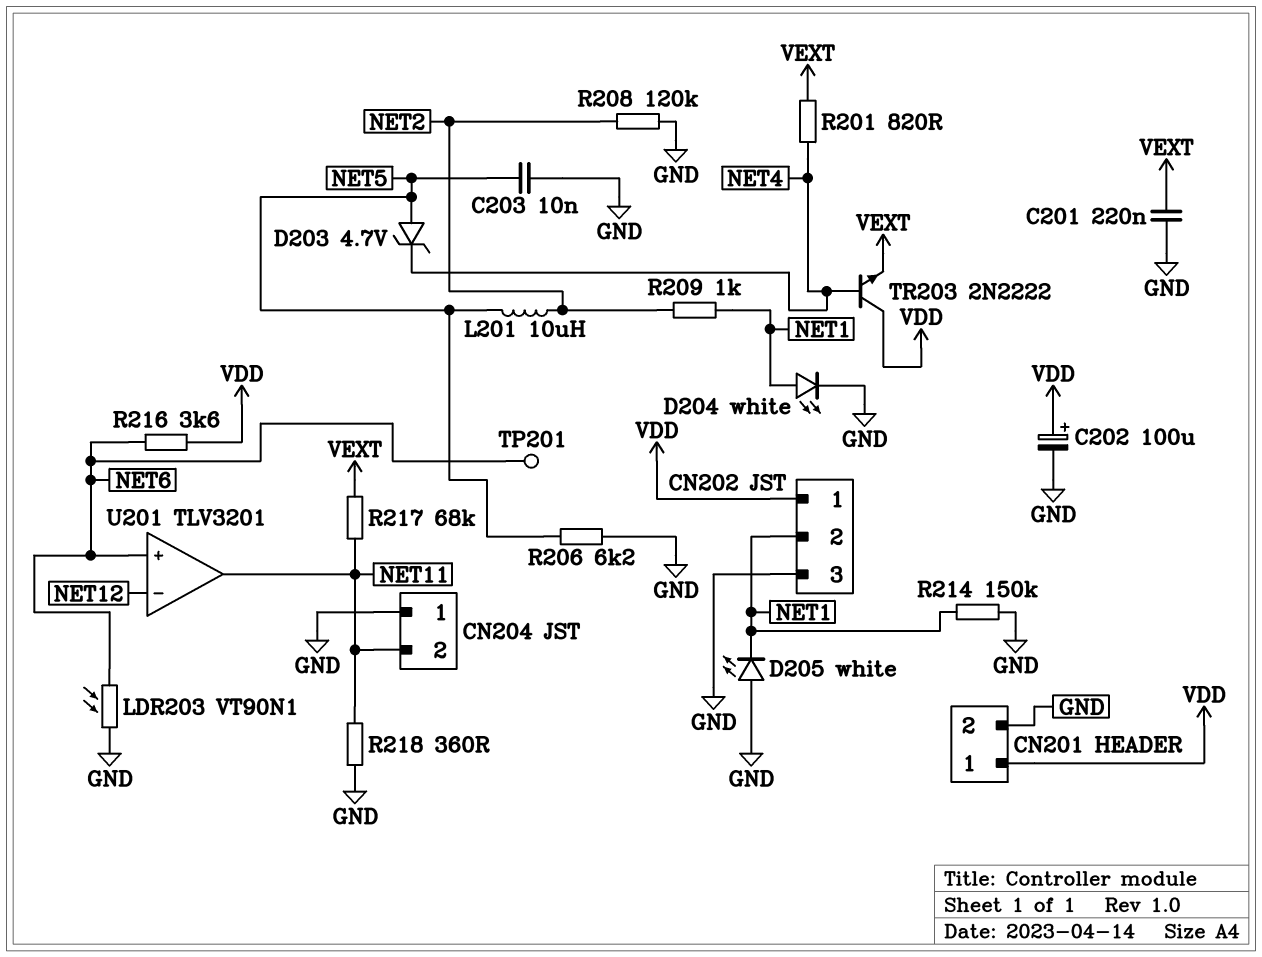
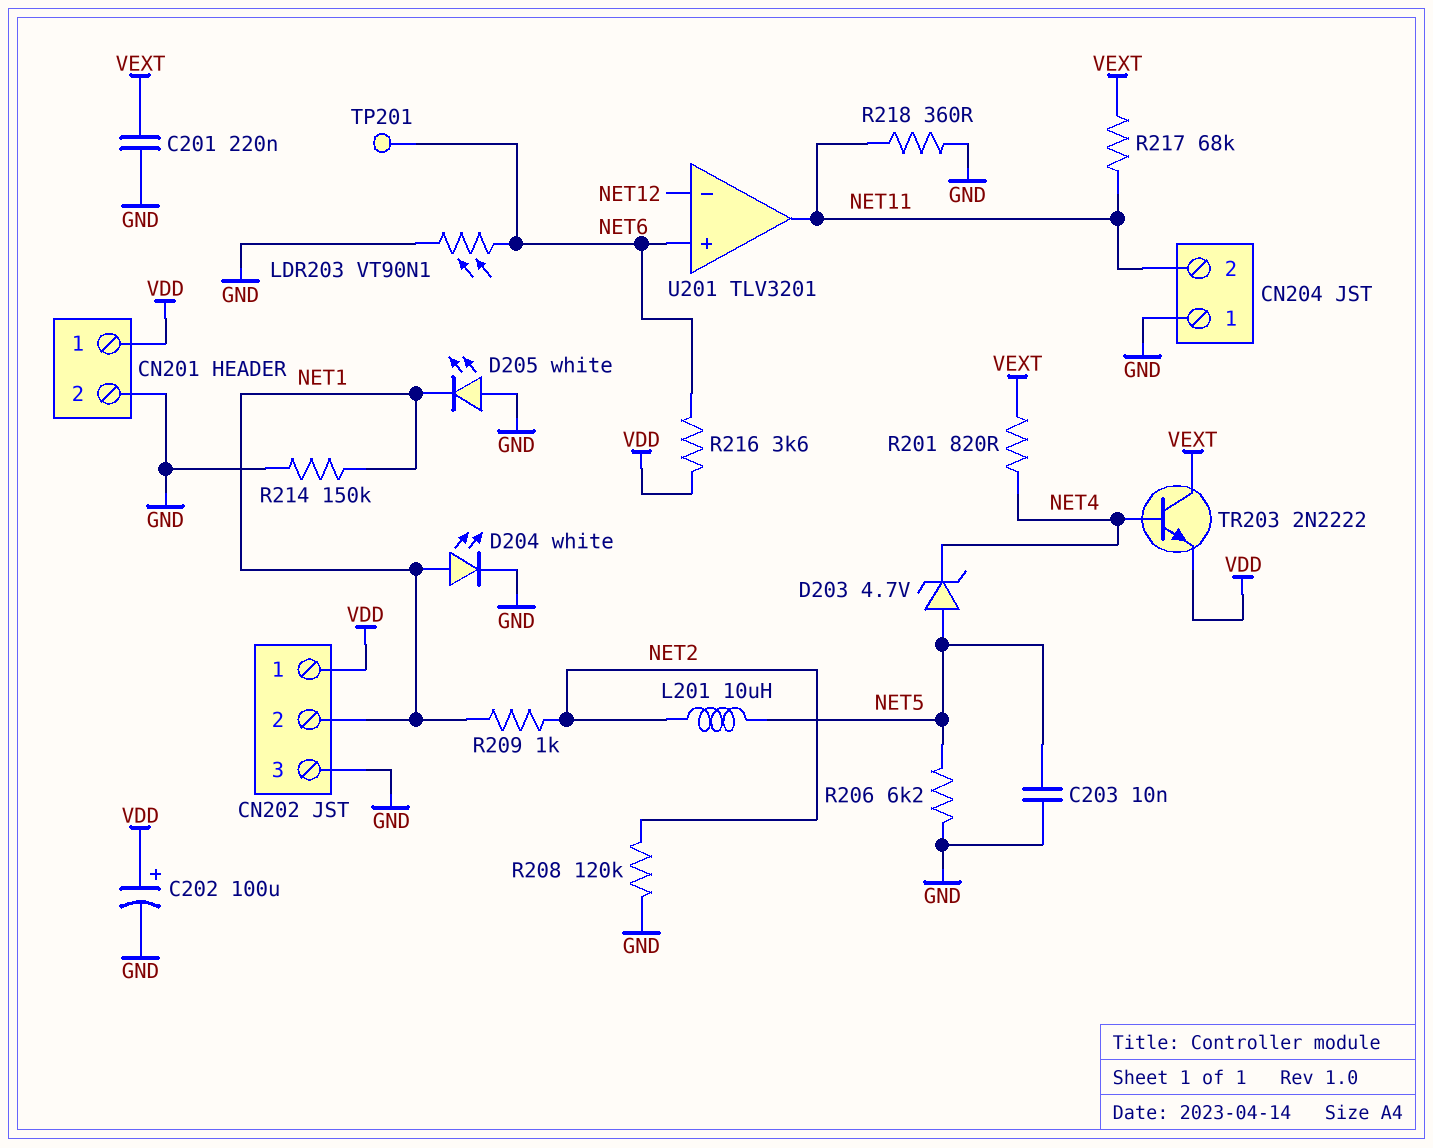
TR203: NPN 2N2222 (B NET4, C VDD, E VEXT) -> NPN 2N2222 (B NET4, C VEXT, E VDD)

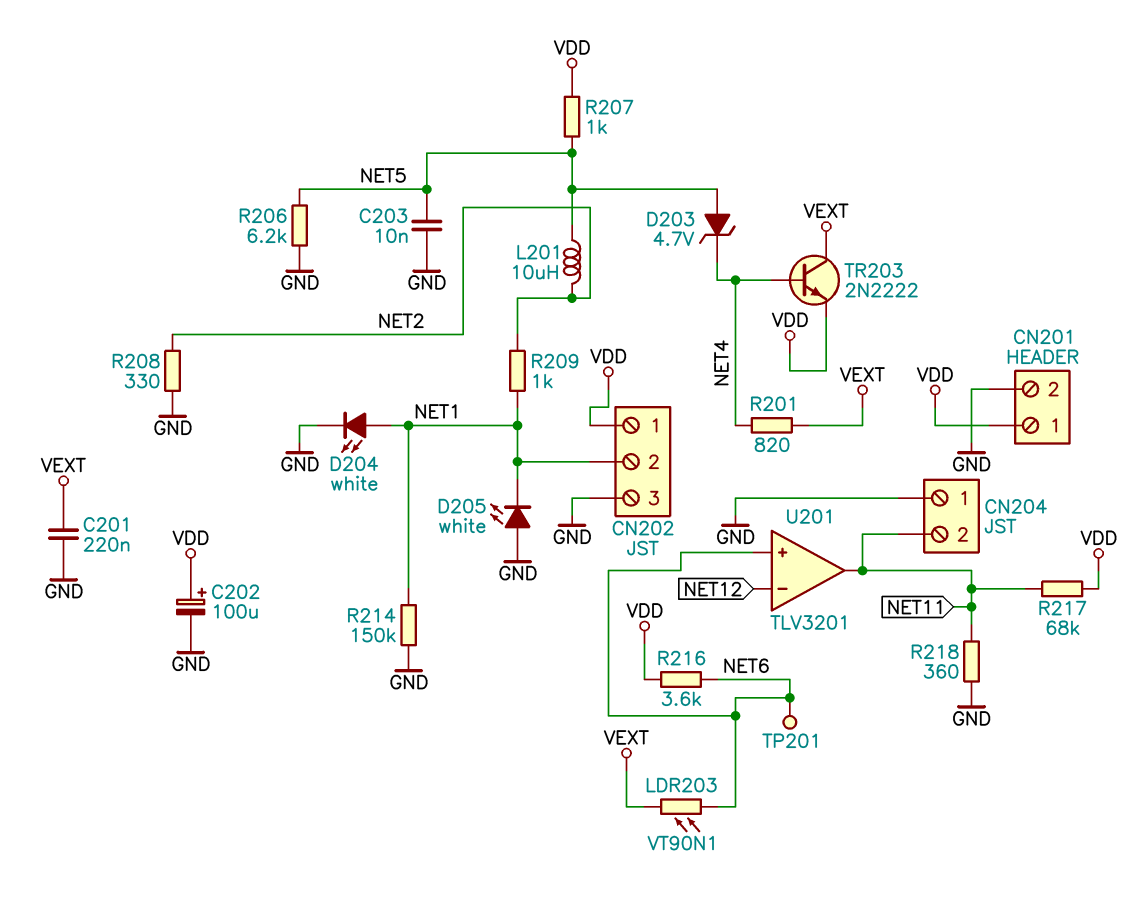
LDR203: VT90N1 (GND, NET6) -> VT90N1 (NET6, VEXT)
R207: none -> 1k (NET5, VDD)
R208: 120k (GND, NET2) -> 330 (GND, NET2)
R217: 68k (NET11, VEXT) -> 68k (NET11, VDD)

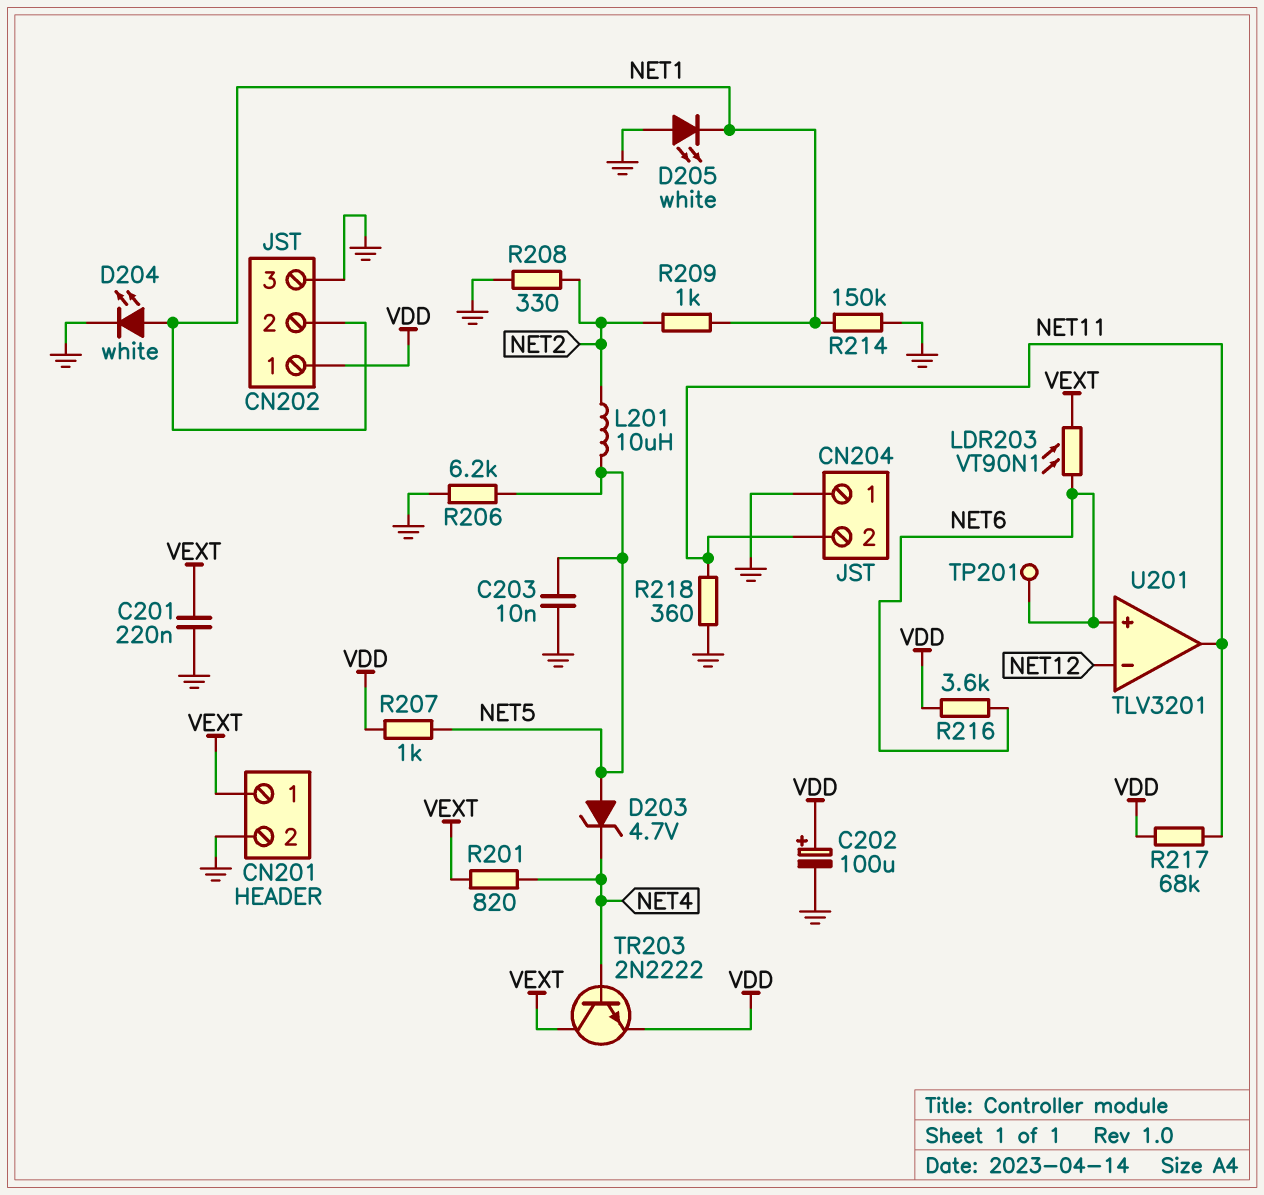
CN201 pin 1: VDD -> VEXT

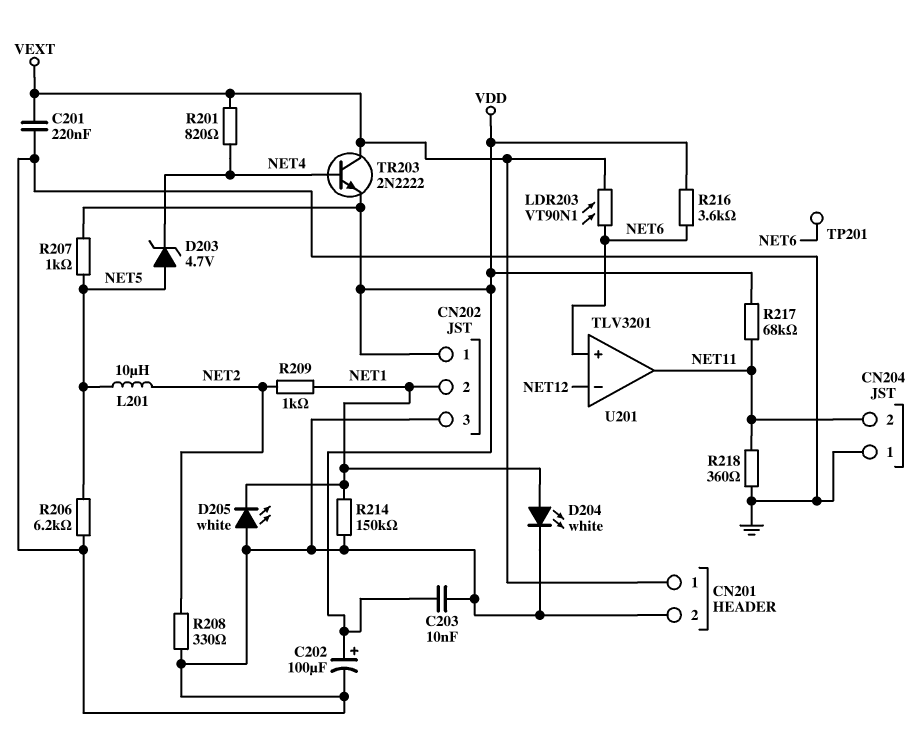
C203: 10nF (GND, NET5) -> 10nF (GND, VDD)

